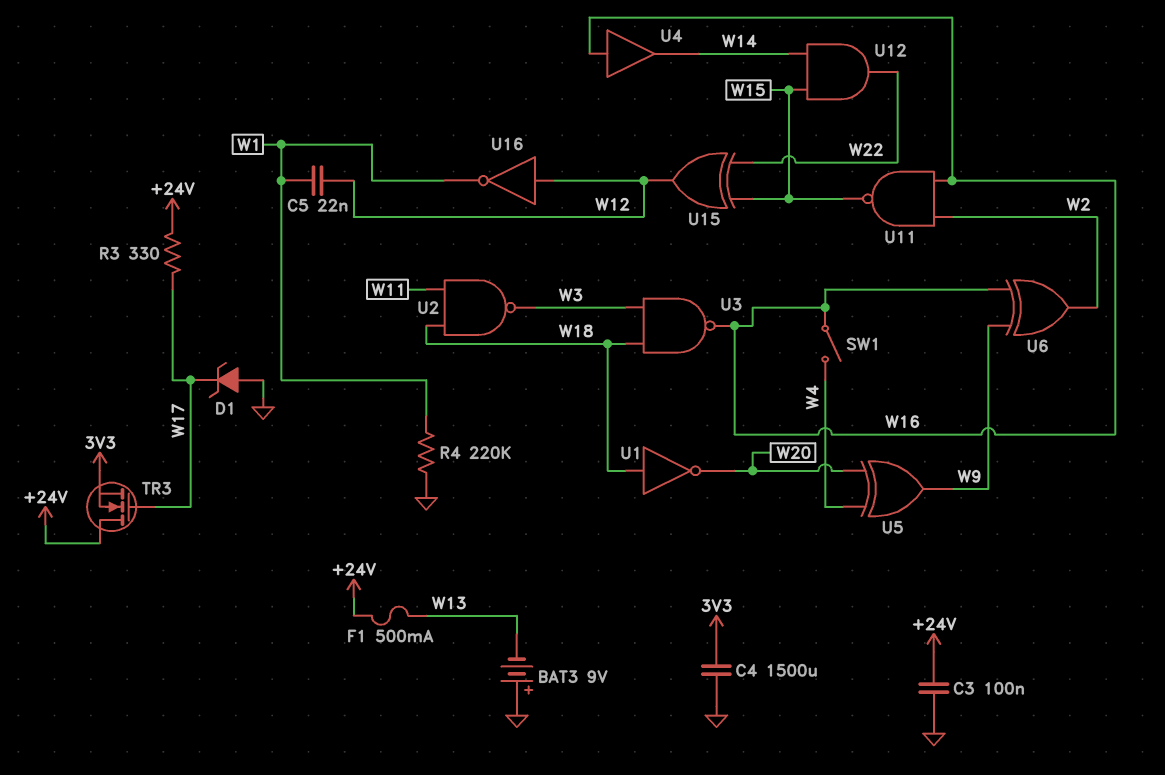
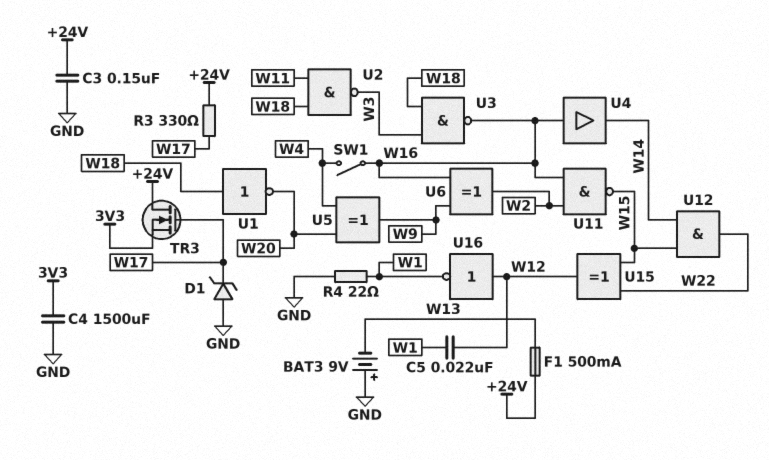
C3: 100nF (+24V, GND) -> 150nF (+24V, GND)
R4: 220k (GND, W1) -> 22 (GND, W1)

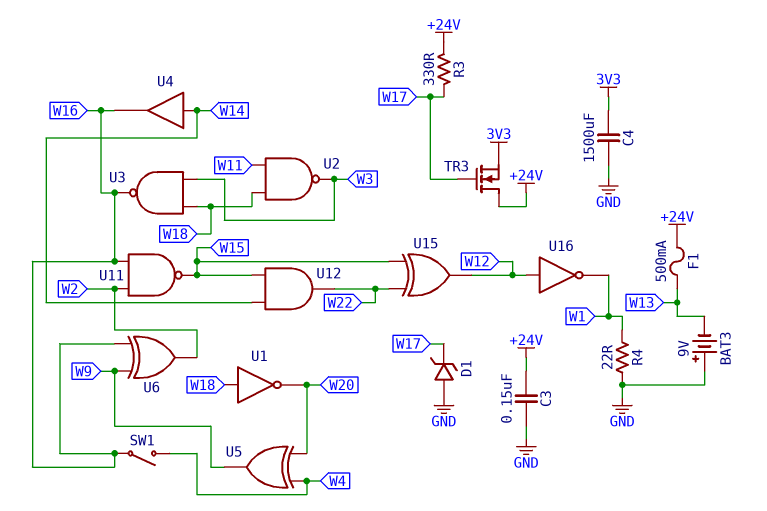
C5: 22nF (W1, W12) -> none
U4: buffer (in W16, out W14) -> buffer (in W14, out W16)

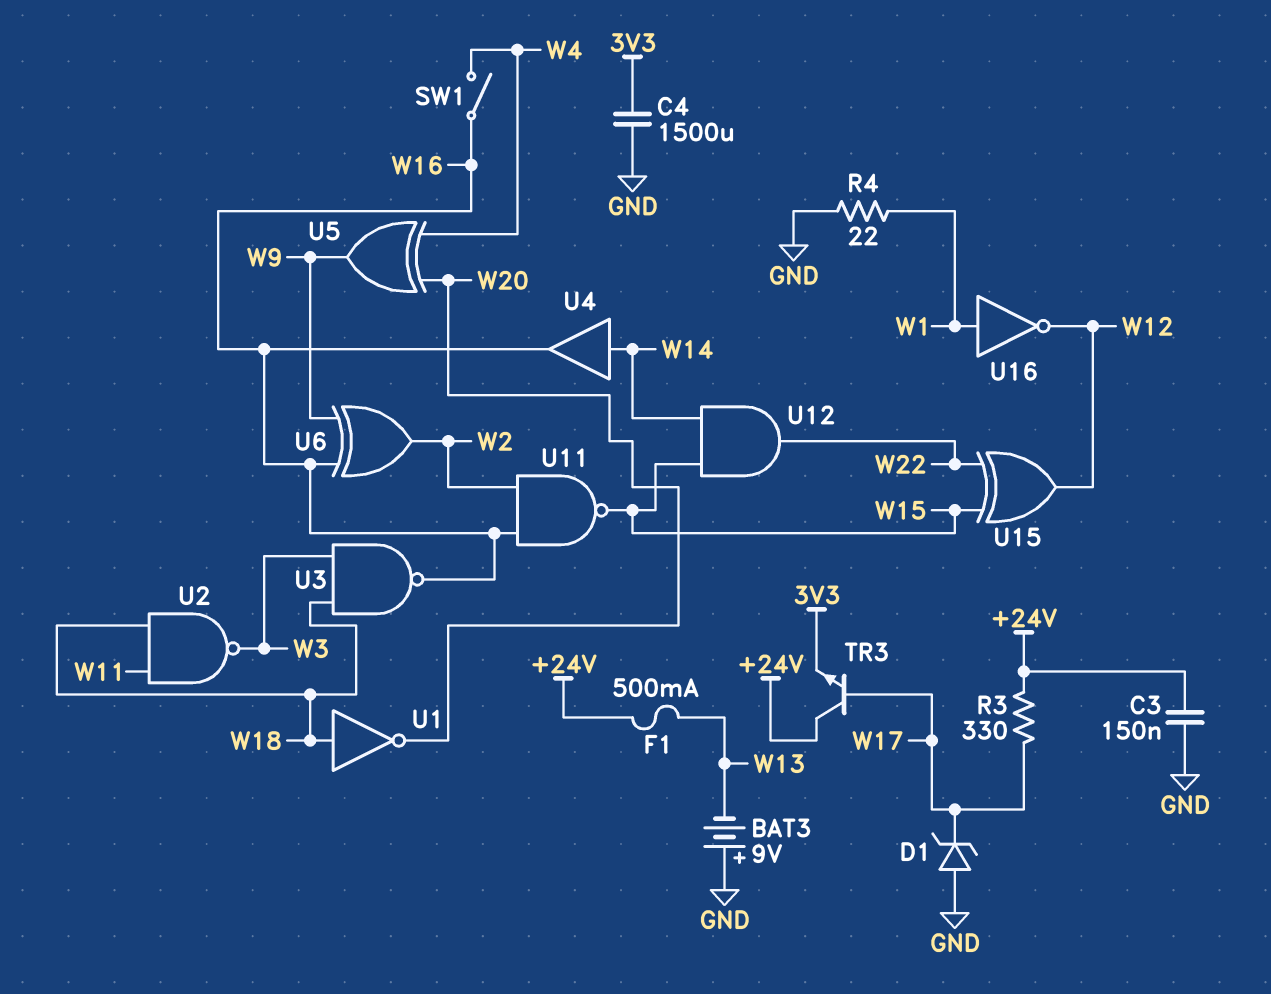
TR3: NMOS (G W17, D +24V, S 3V3) -> NPN (B W17, C +24V, E 3V3)
U16: NOT (in W12, out W1) -> NOT (in W1, out W12)

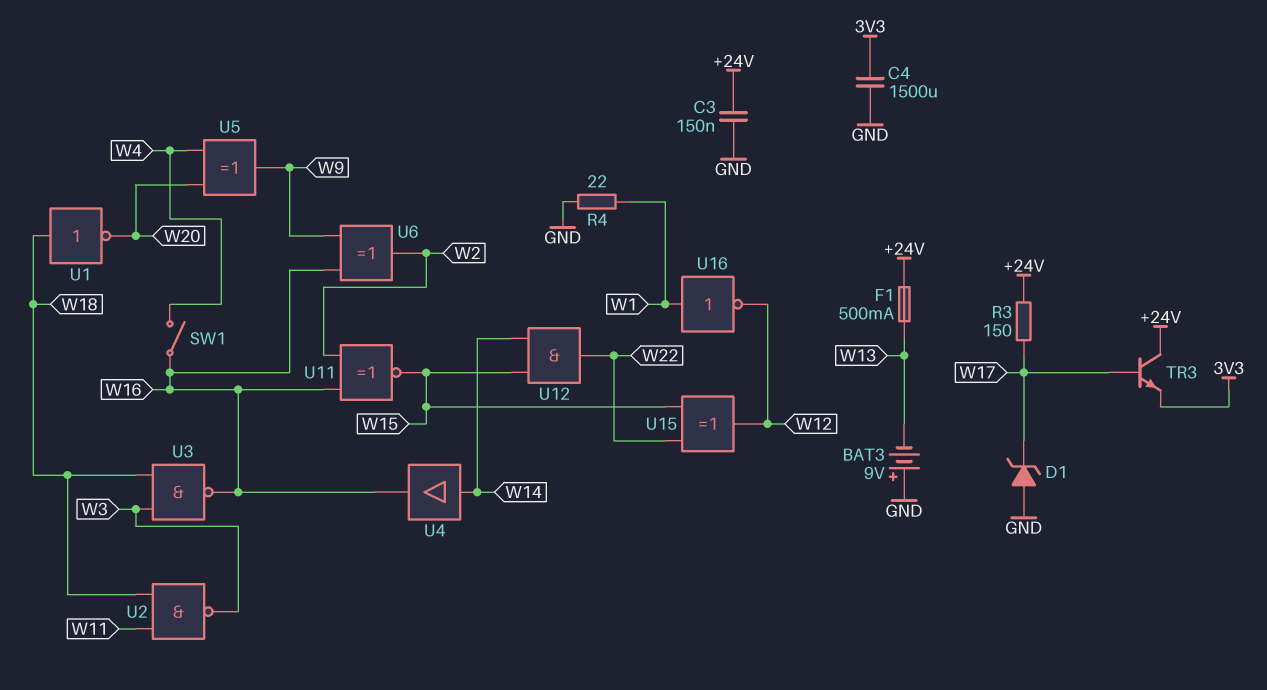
R3: 330 (+24V, W17) -> 150 (+24V, W17)
U11: NAND (in W2, in W16, out W15) -> XNOR (in W2, in W16, out W15)

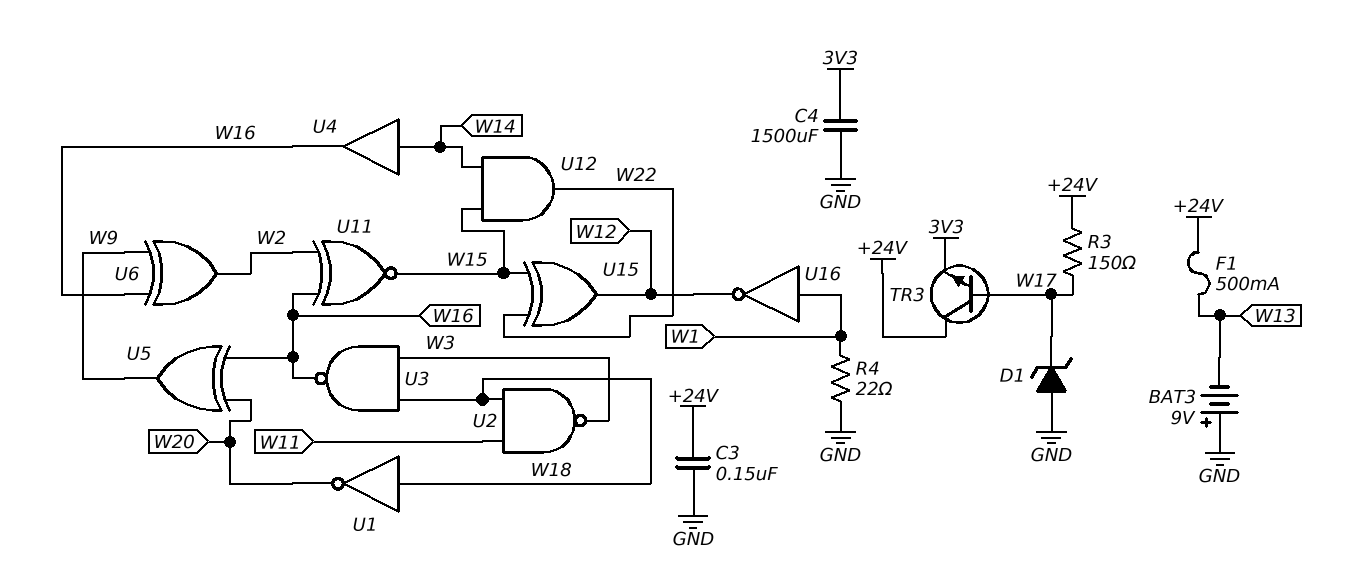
SW1: switch (W4, W16) -> none
U5: XOR (in W4, in W20, out W9) -> XOR (in W16, in W20, out W9)

